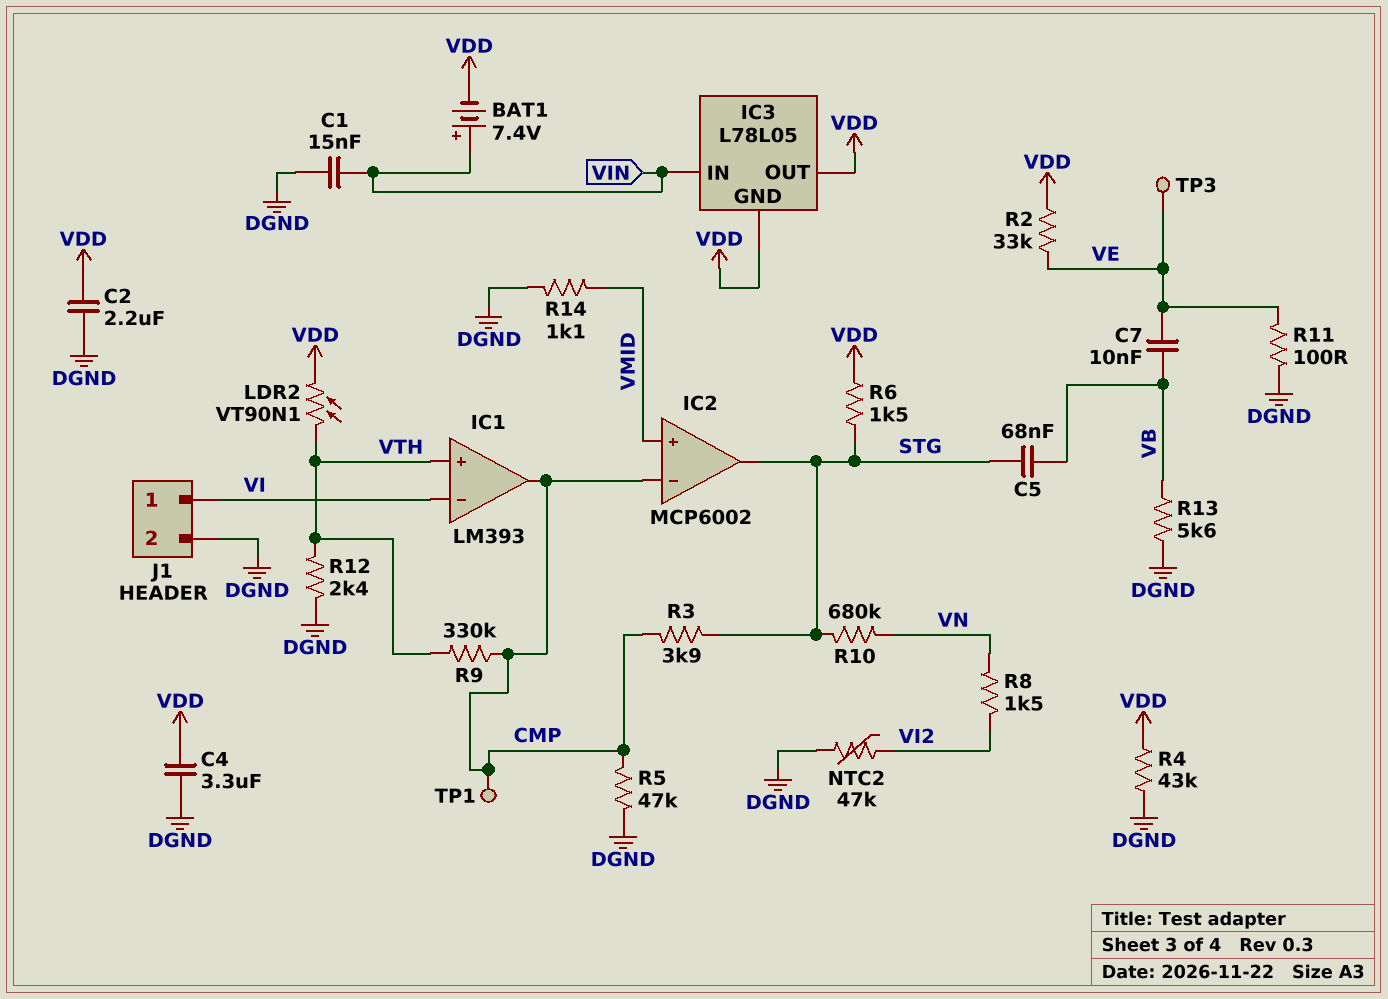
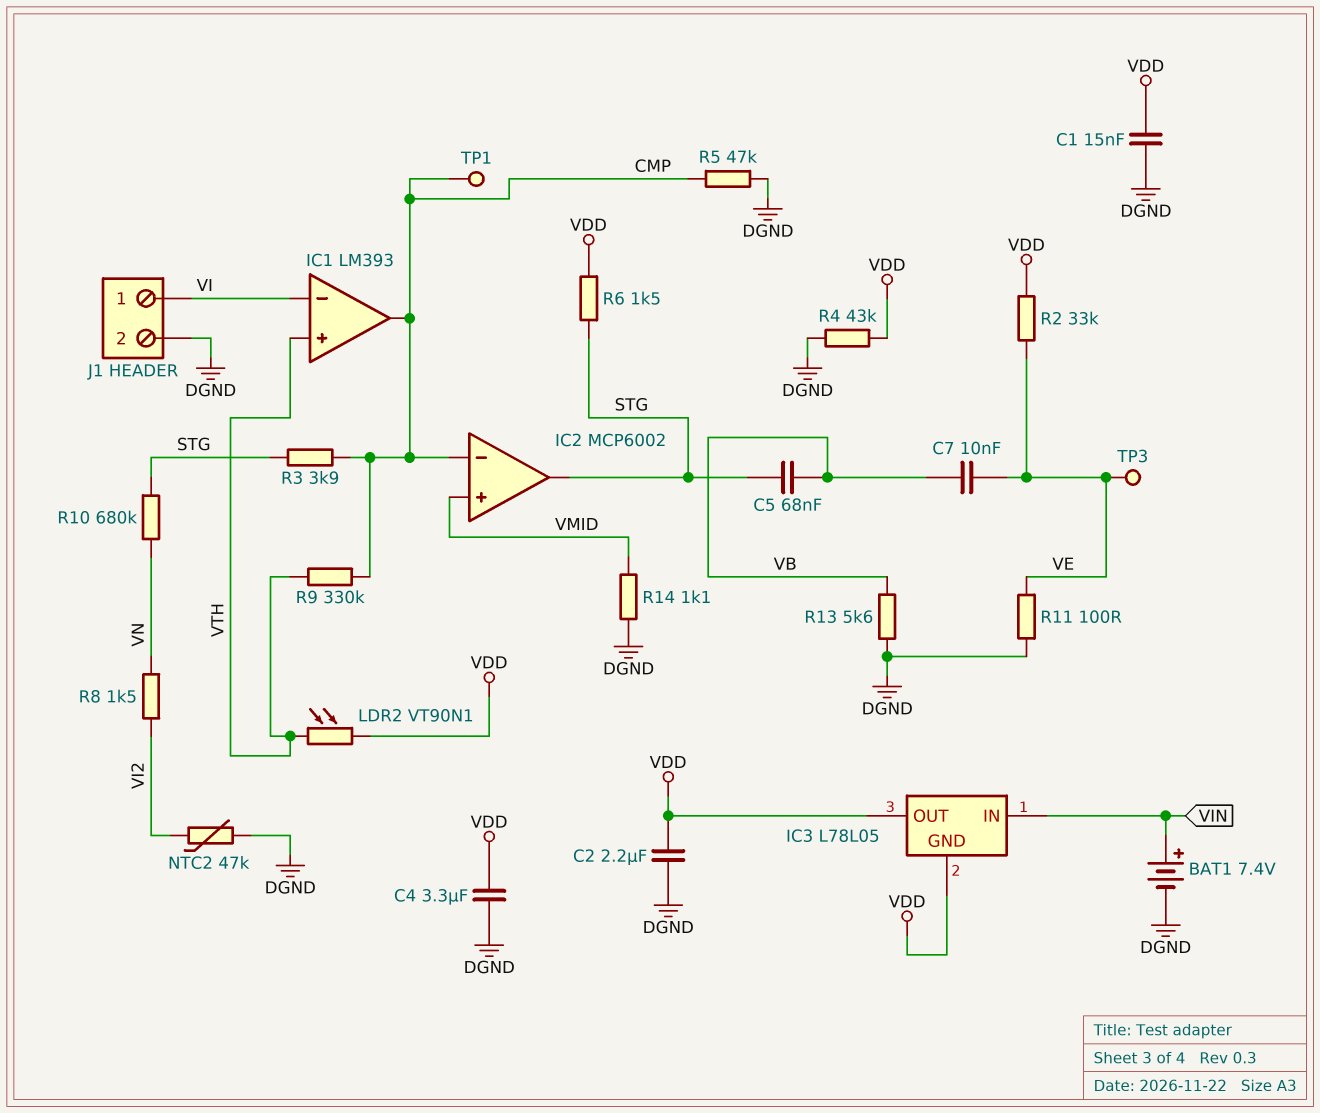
BAT1: 7.4V (plus VIN, minus VDD) -> 7.4V (plus VIN, minus DGND)
C1: 15nF (DGND, VIN) -> 15nF (DGND, VDD)
R12: 2.4k (DGND, VTH) -> none

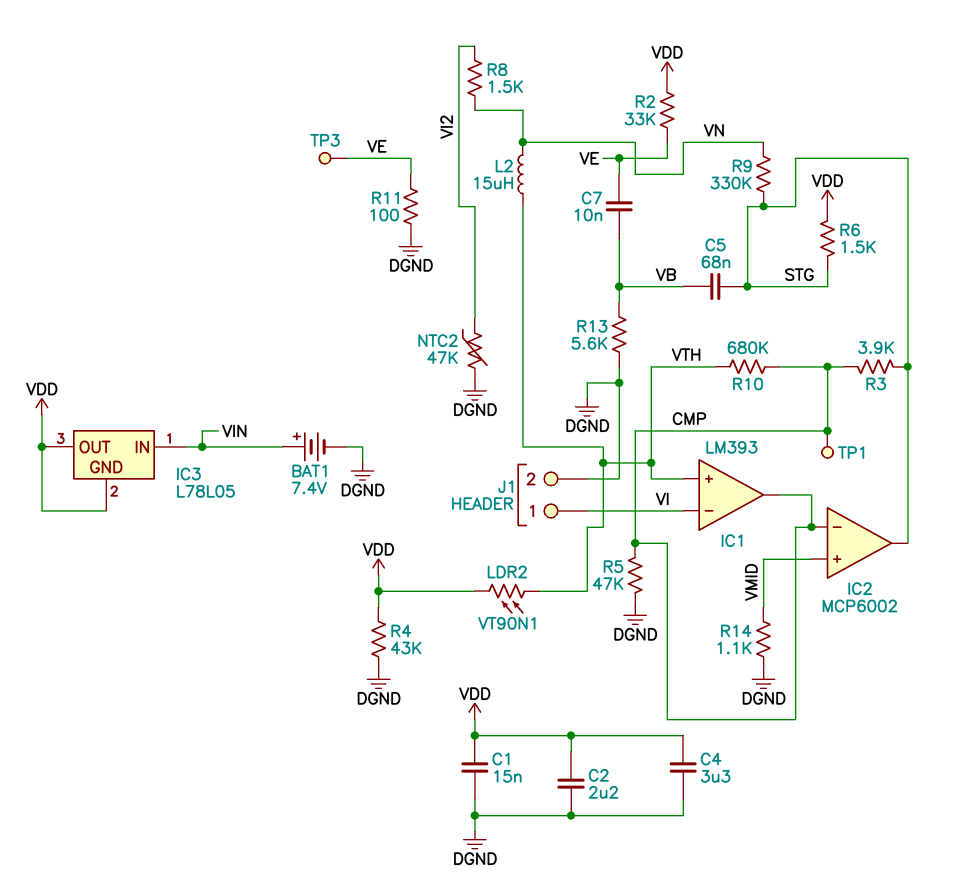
L2: none -> 15uH (VN, VTH)
R9: 330k (CMP, VTH) -> 330k (STG, VN)
R10: 680k (STG, VN) -> 680k (CMP, VTH)

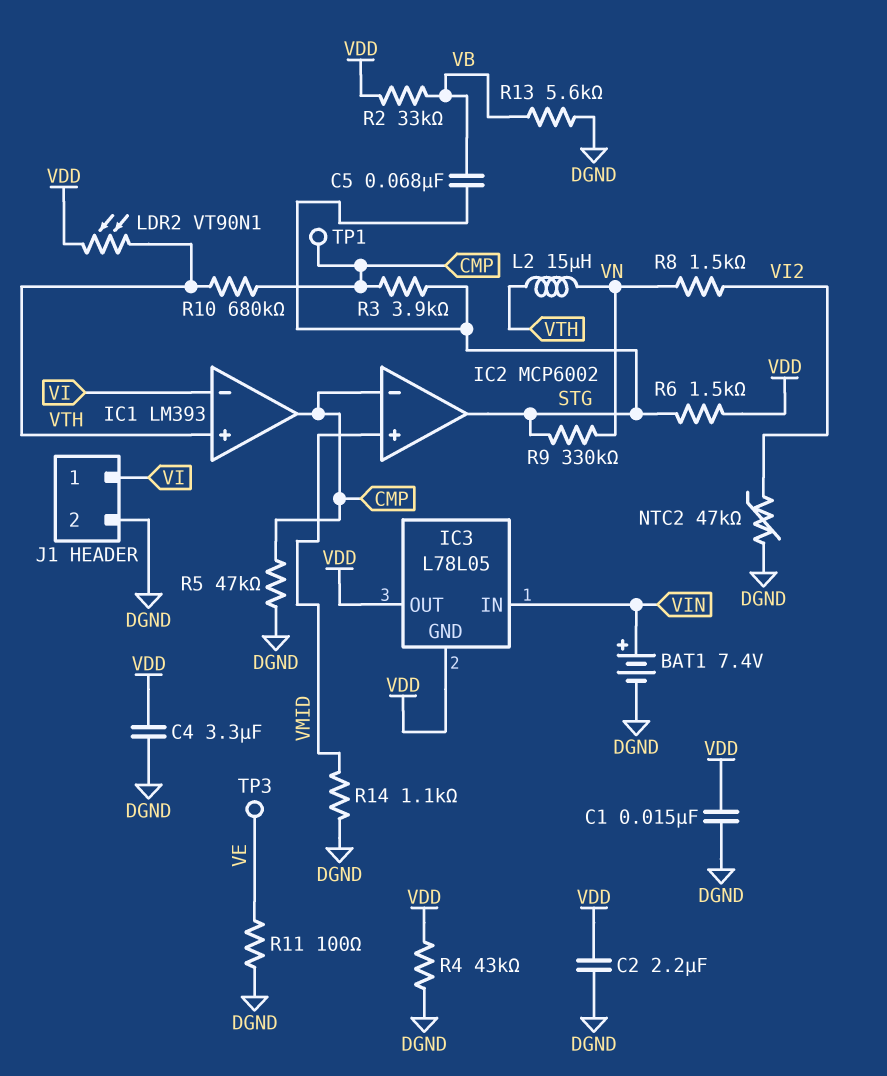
C7: 10nF (VB, VE) -> none
R2: 33k (VDD, VE) -> 33k (VB, VDD)

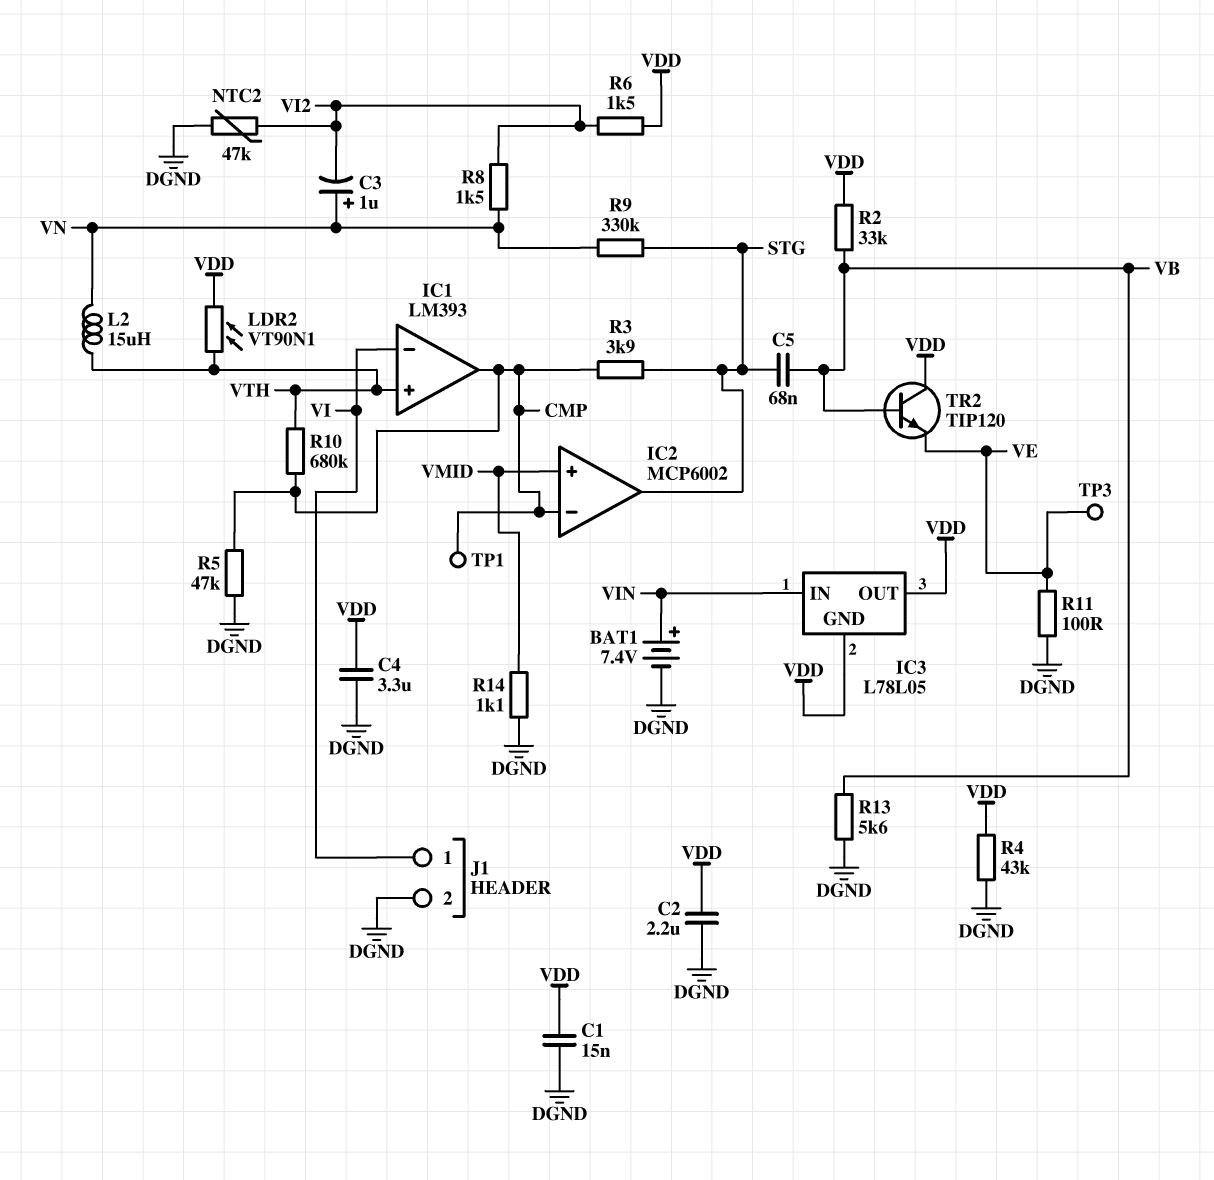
C3: none -> 1uF (plus VN, minus VI2)
R6: 1.5k (STG, VDD) -> 1.5k (VDD, VI2)
TR2: none -> NPN TIP120 (B VB, C VDD, E VE)

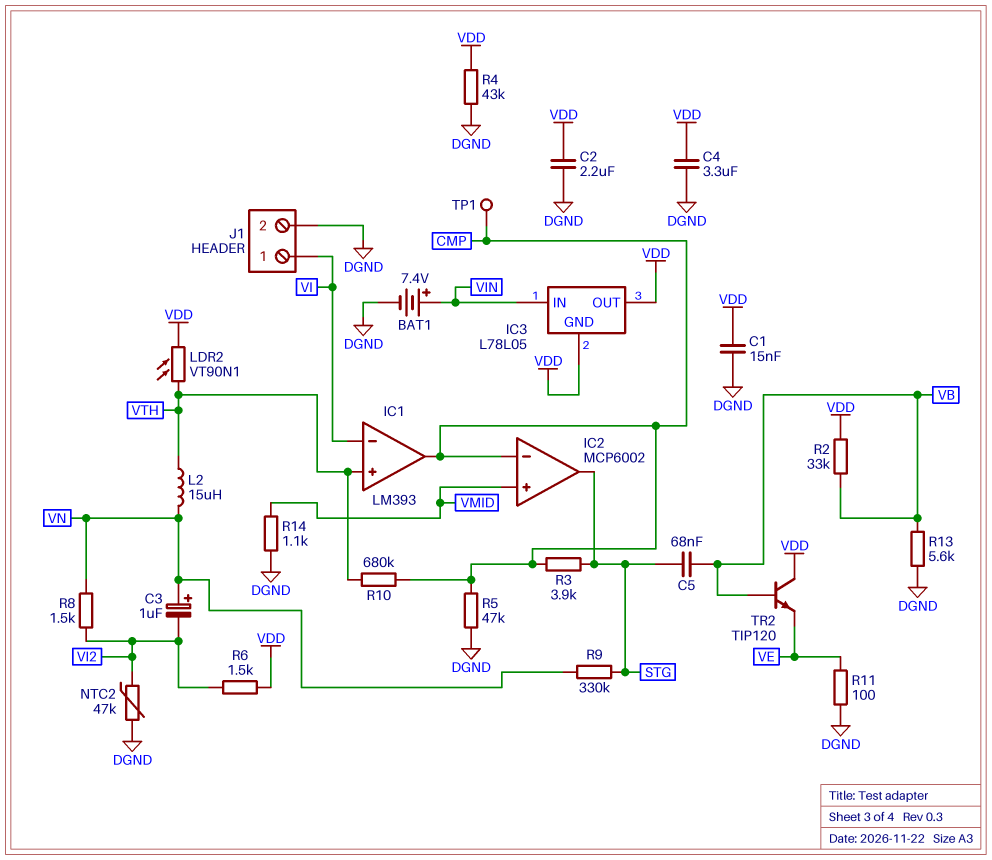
TP3: test point (VE) -> none

